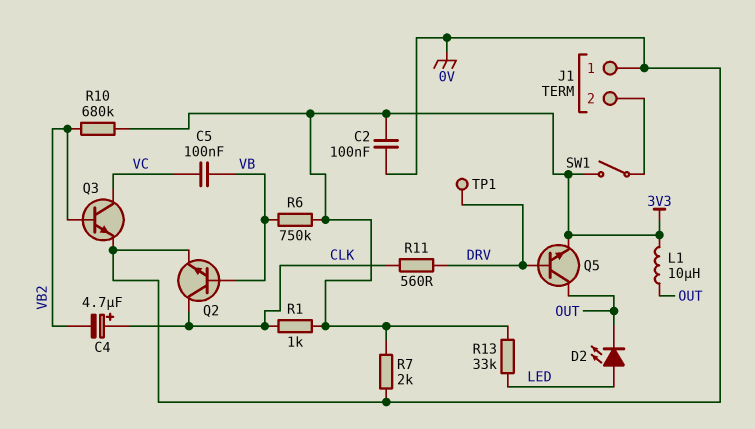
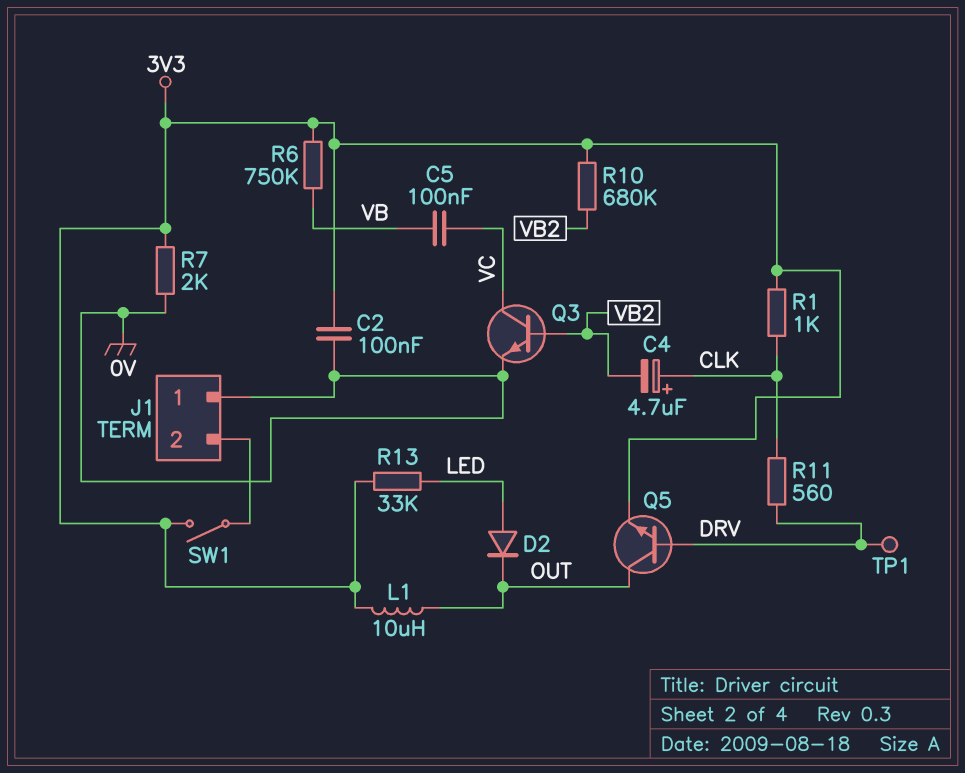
D2: LED (A LED, K OUT) -> diode (A LED, K OUT)
Q2: NPN (B VB, C CLK, E 0V) -> none

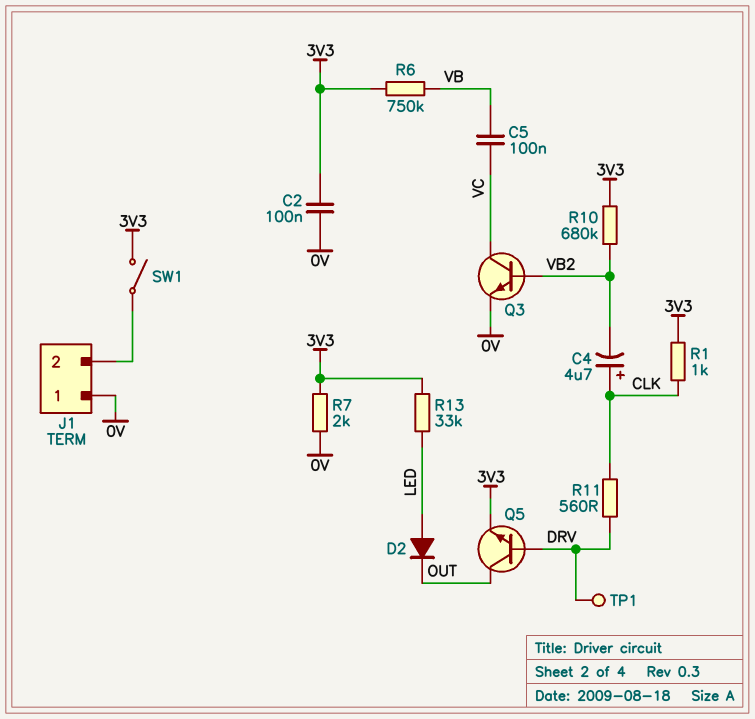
L1: 10uH (3V3, OUT) -> none

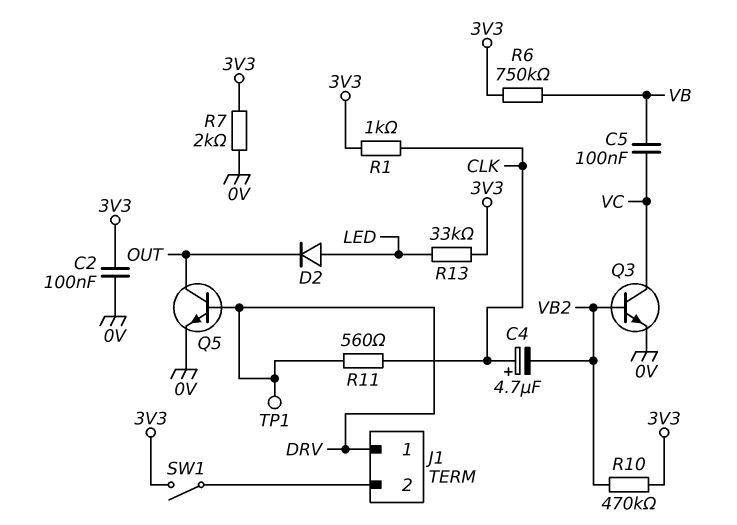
J1 pin 1: 0V -> DRV
Q5: NPN (B DRV, C OUT, E 3V3) -> NPN (B DRV, C OUT, E 0V)
R10: 680k (3V3, VB2) -> 470k (3V3, VB2)

